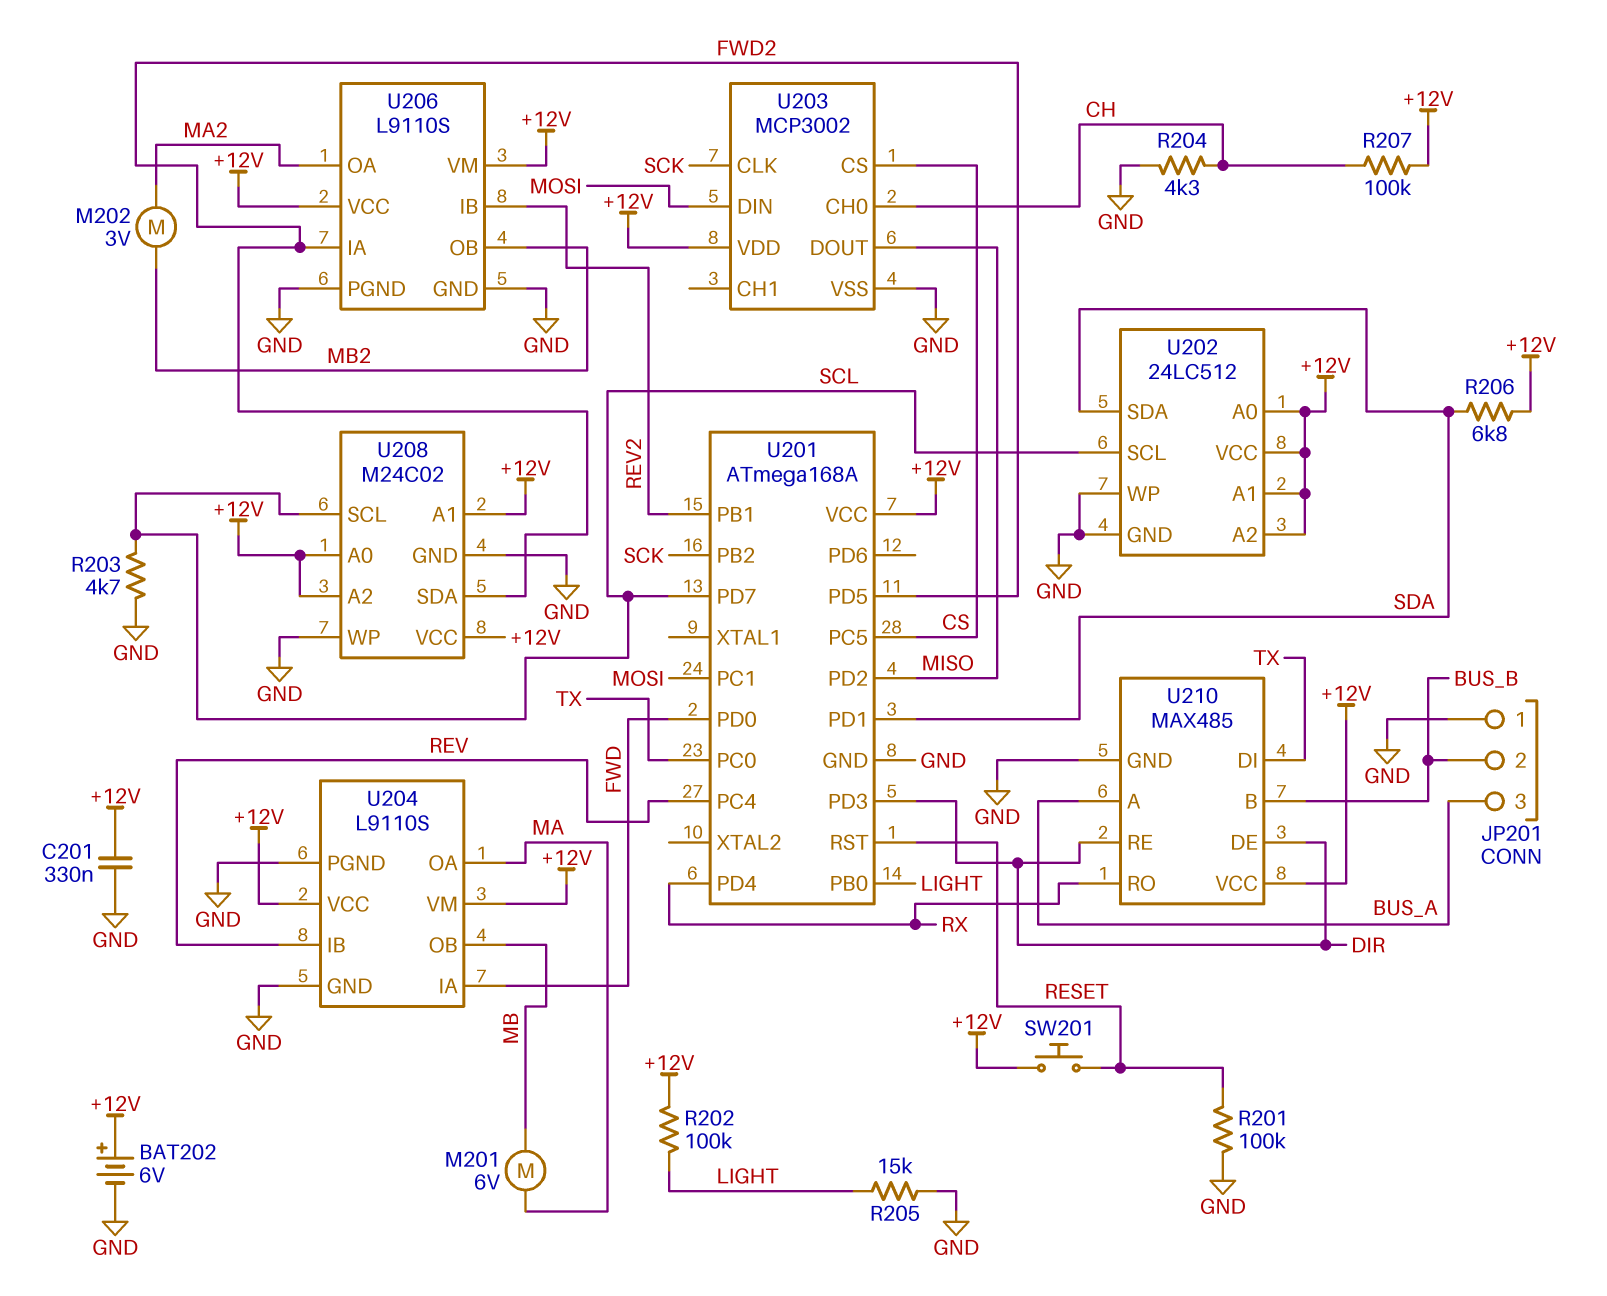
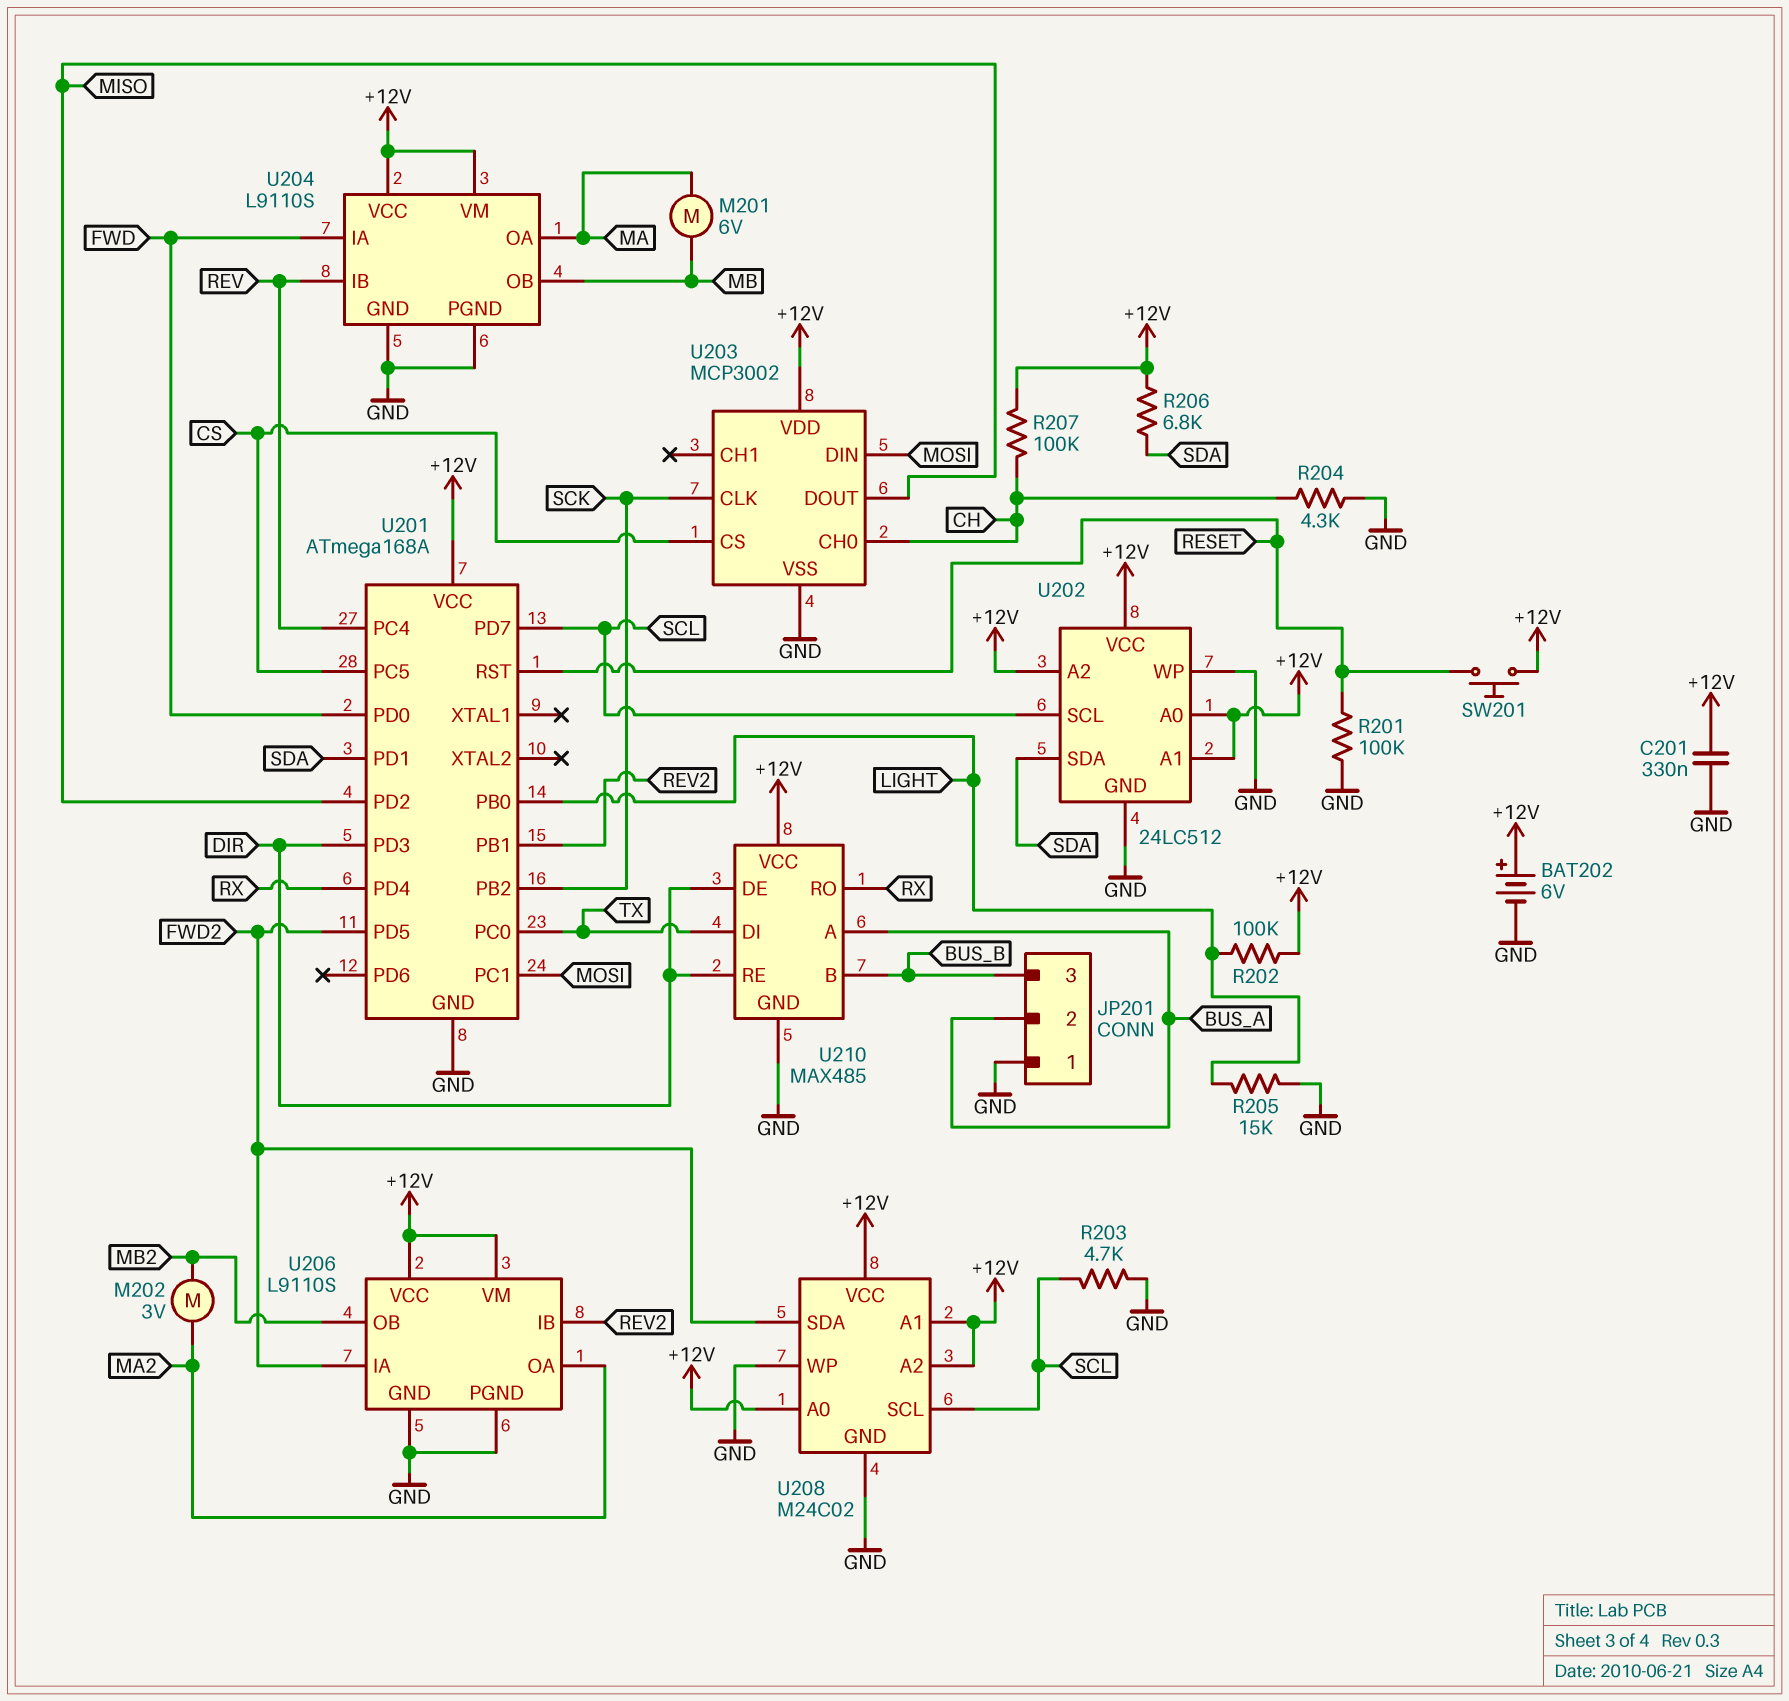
JP201 pin 2: BUS_B -> BUS_A
JP201 pin 3: BUS_A -> BUS_B

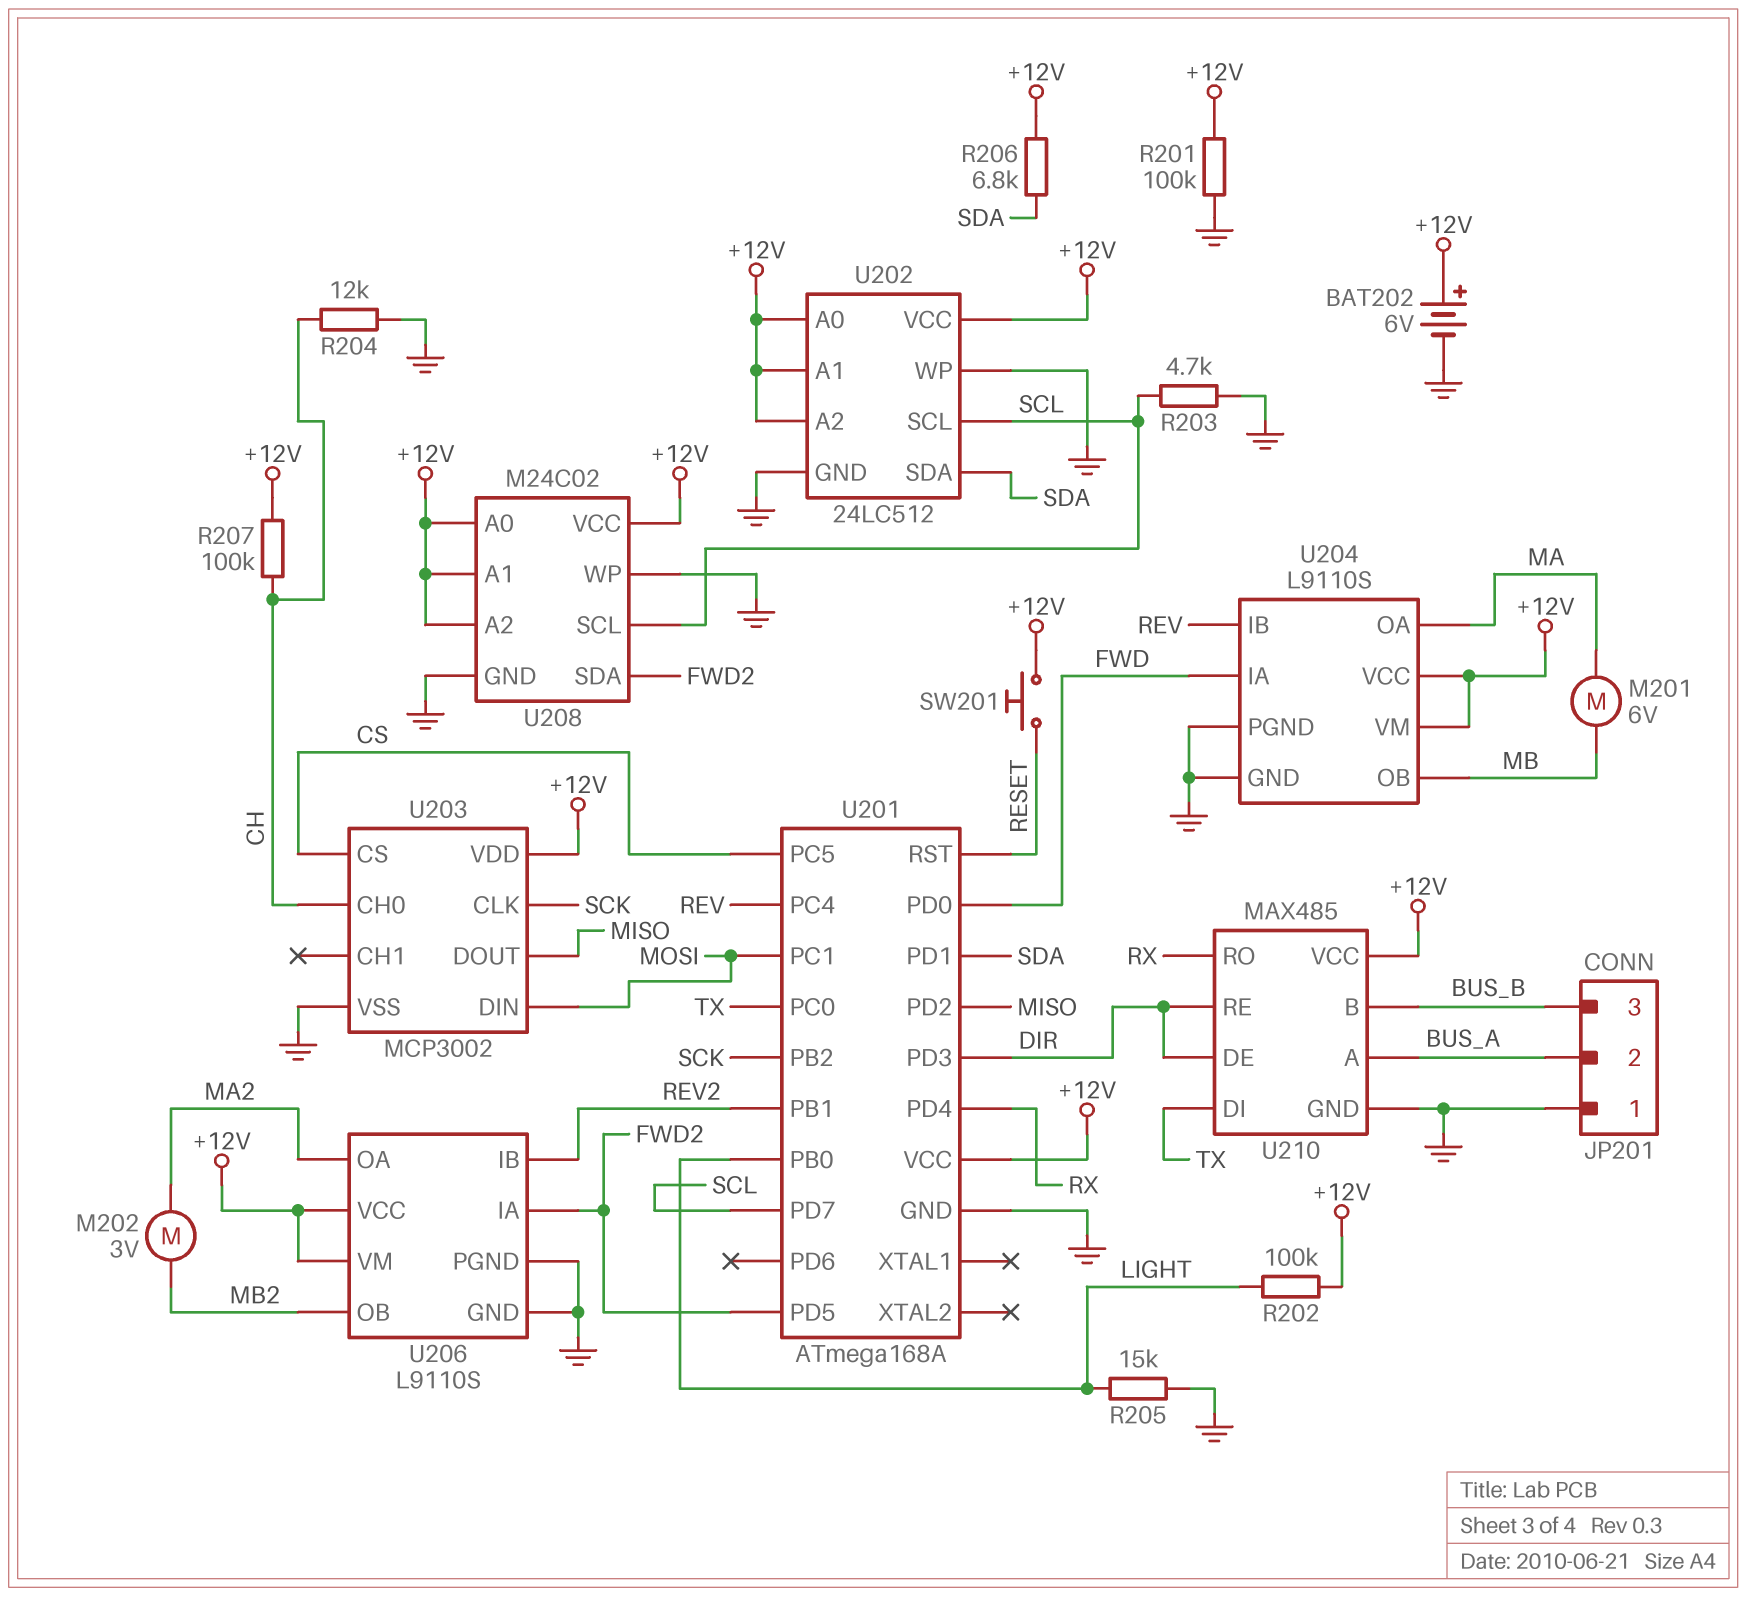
C201: 330nF (+12V, GND) -> none
R201: 100k (GND, RESET) -> 100k (+12V, GND)
R204: 4.3k (CH, GND) -> 12k (CH, GND)

